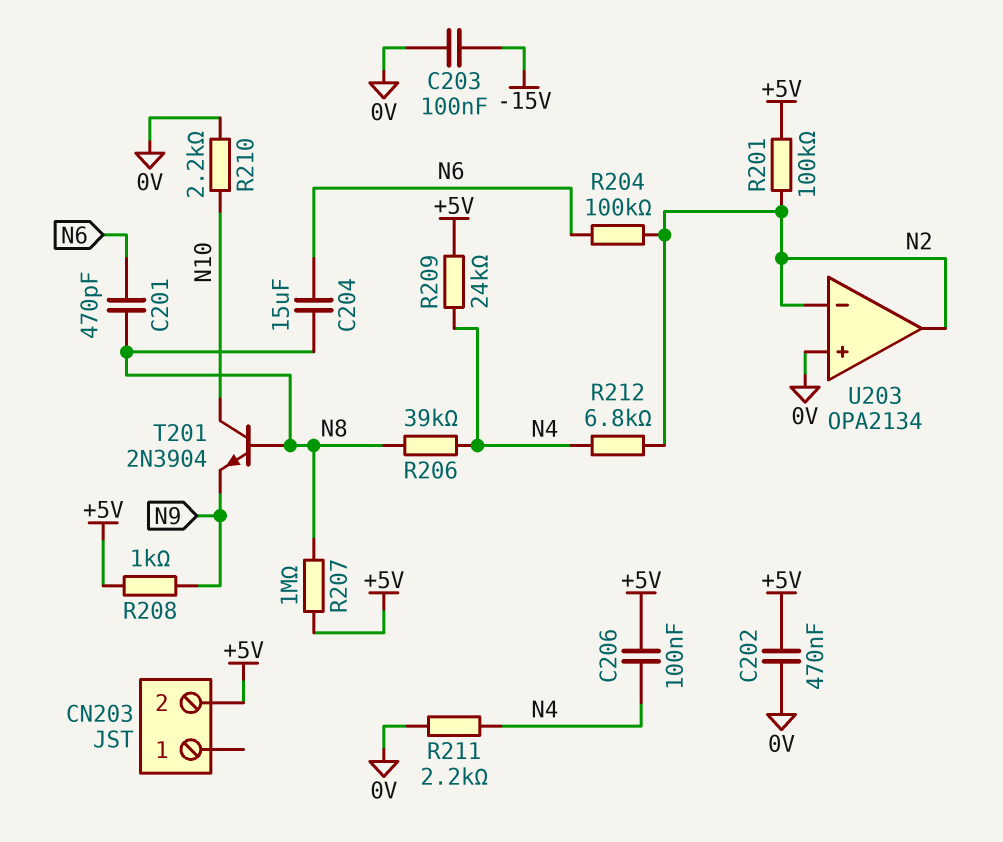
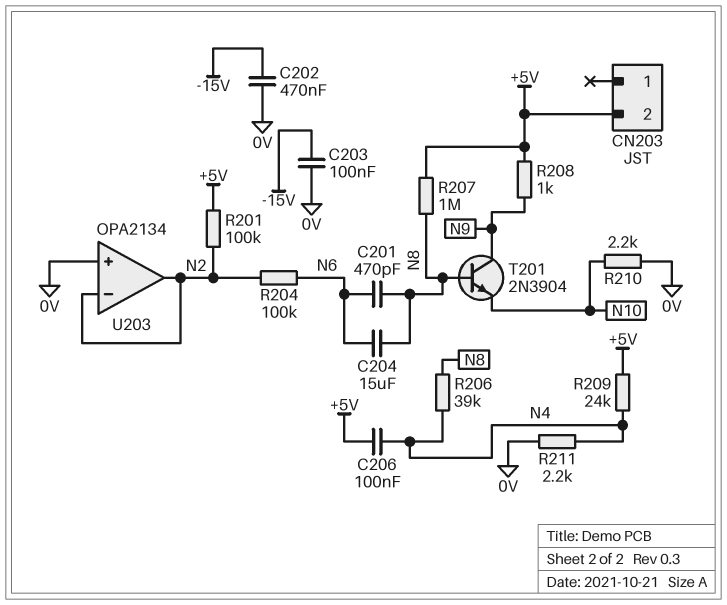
C202: 470nF (+5V, 0V) -> 470nF (-15V, 0V)
R212: 6.8k (N2, N4) -> none
T201: NPN 2N3904 (B N8, C N10, E N9) -> NPN 2N3904 (B N8, C N9, E N10)

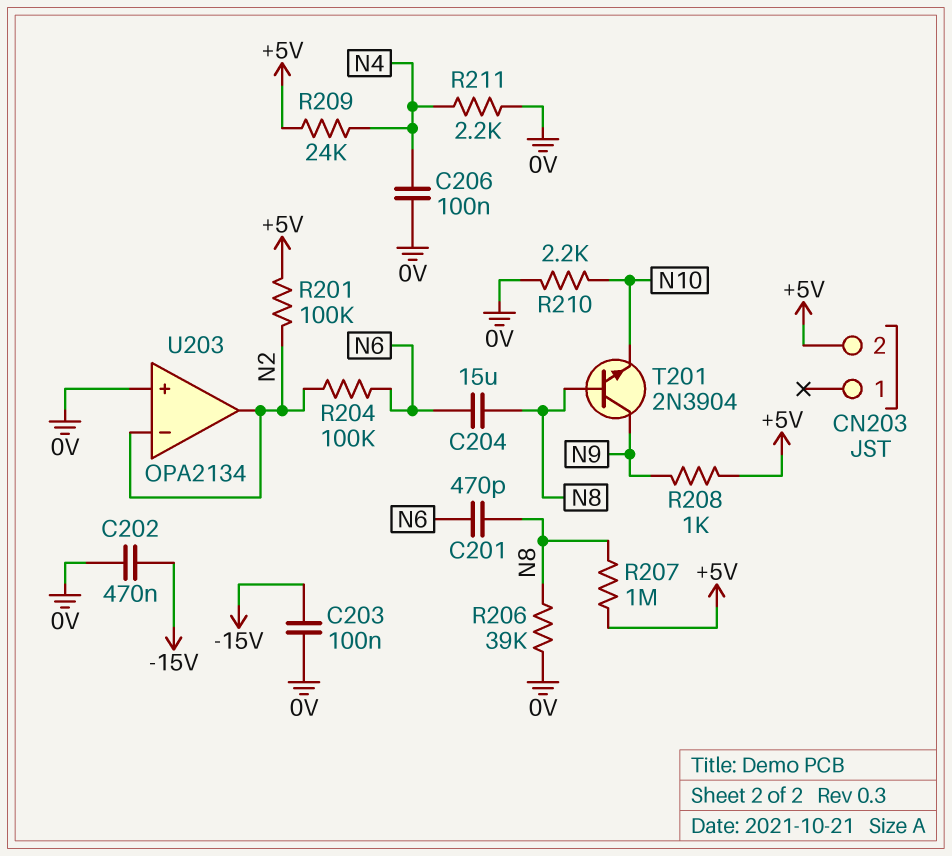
C206: 100nF (+5V, N4) -> 100nF (0V, N4)
R206: 39k (N4, N8) -> 39k (0V, N8)

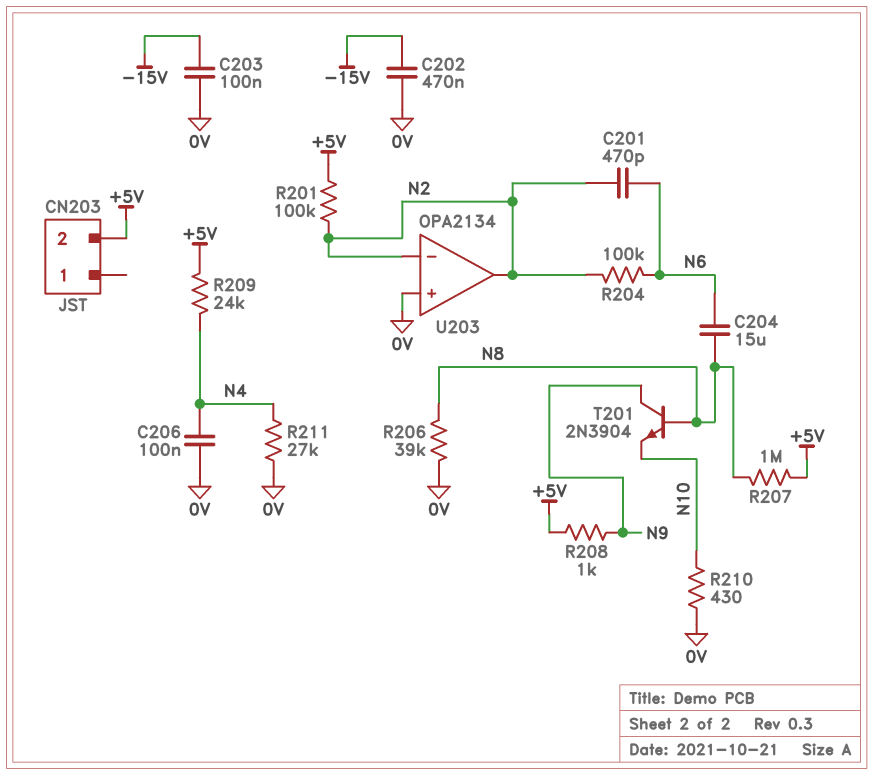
C201: 470pF (N6, N8) -> 470pF (N2, N6)
R210: 2.2k (0V, N10) -> 430 (0V, N10)
R211: 2.2k (0V, N4) -> 27k (0V, N4)

